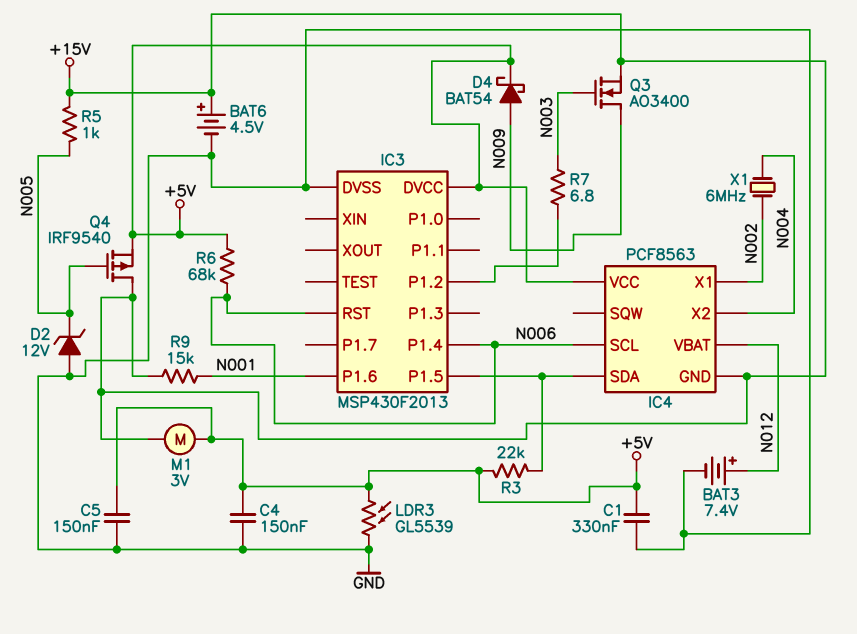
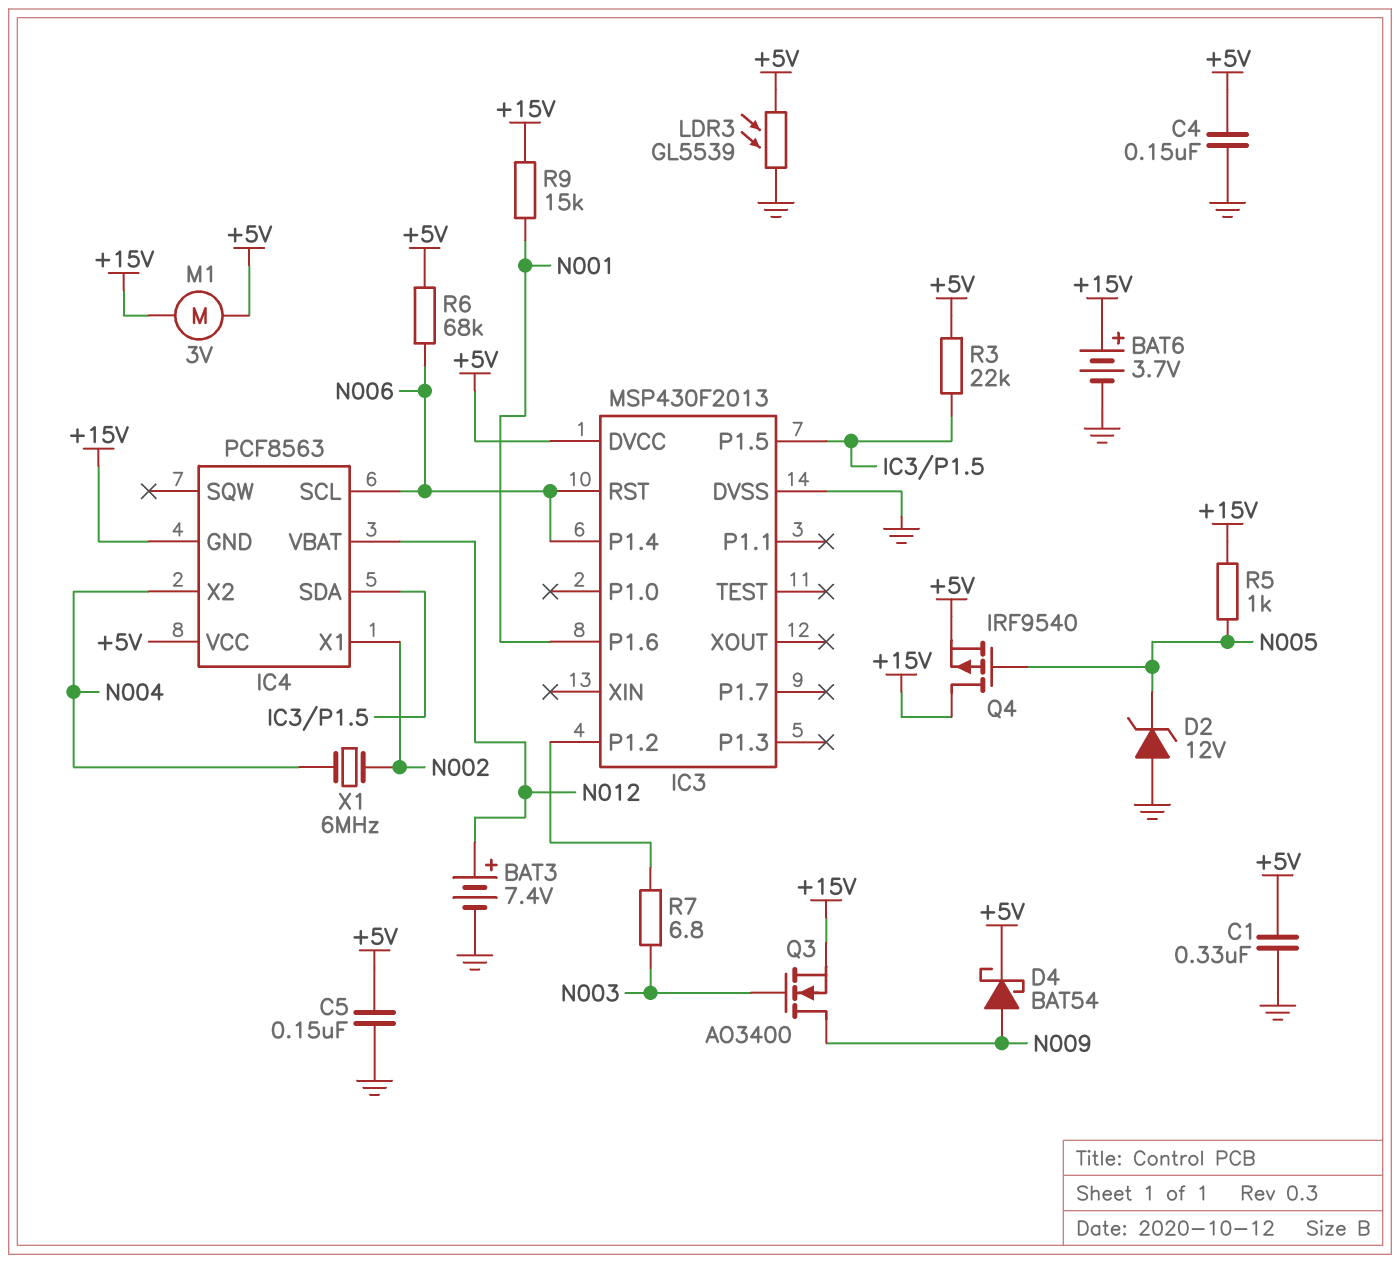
BAT6: 4.5V (plus +15V, minus GND) -> 3.7V (plus +15V, minus GND)

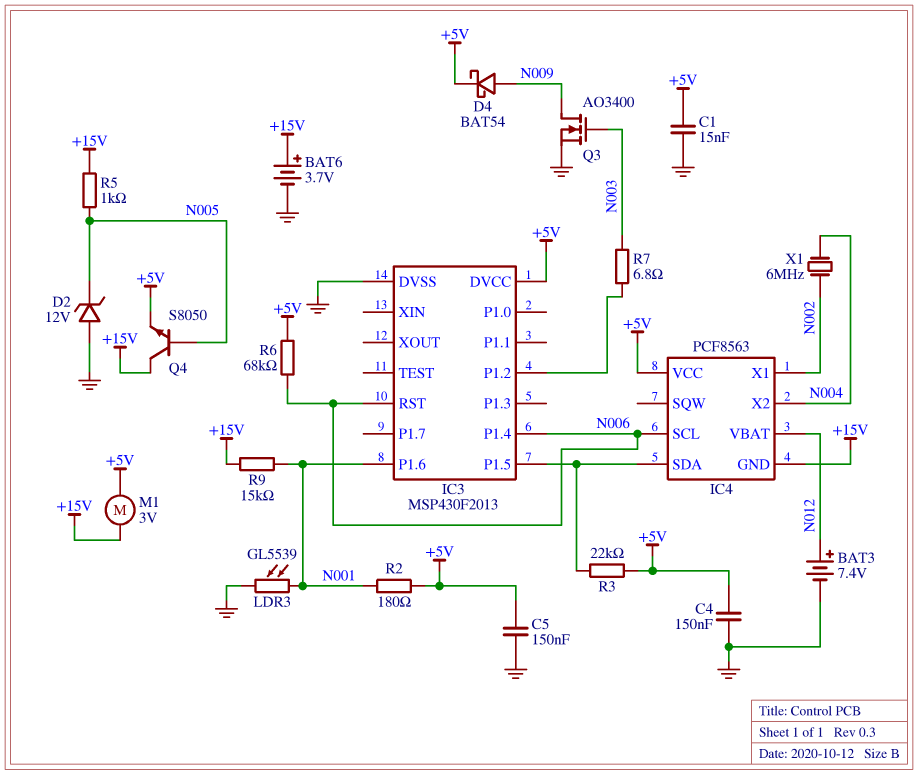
C1: 330nF (+5V, GND) -> 15nF (+5V, GND)
LDR3: GL5539 (+5V, GND) -> GL5539 (GND, N001)
Q3: NMOS AO3400 (G N003, D N009, S +15V) -> NMOS AO3400 (G N003, D N009, S GND)
Q4: PMOS IRF9540 (G N005, D +15V, S +5V) -> NPN S8050 (B N005, C +15V, E +5V)
R2: none -> 180 (+5V, N001)

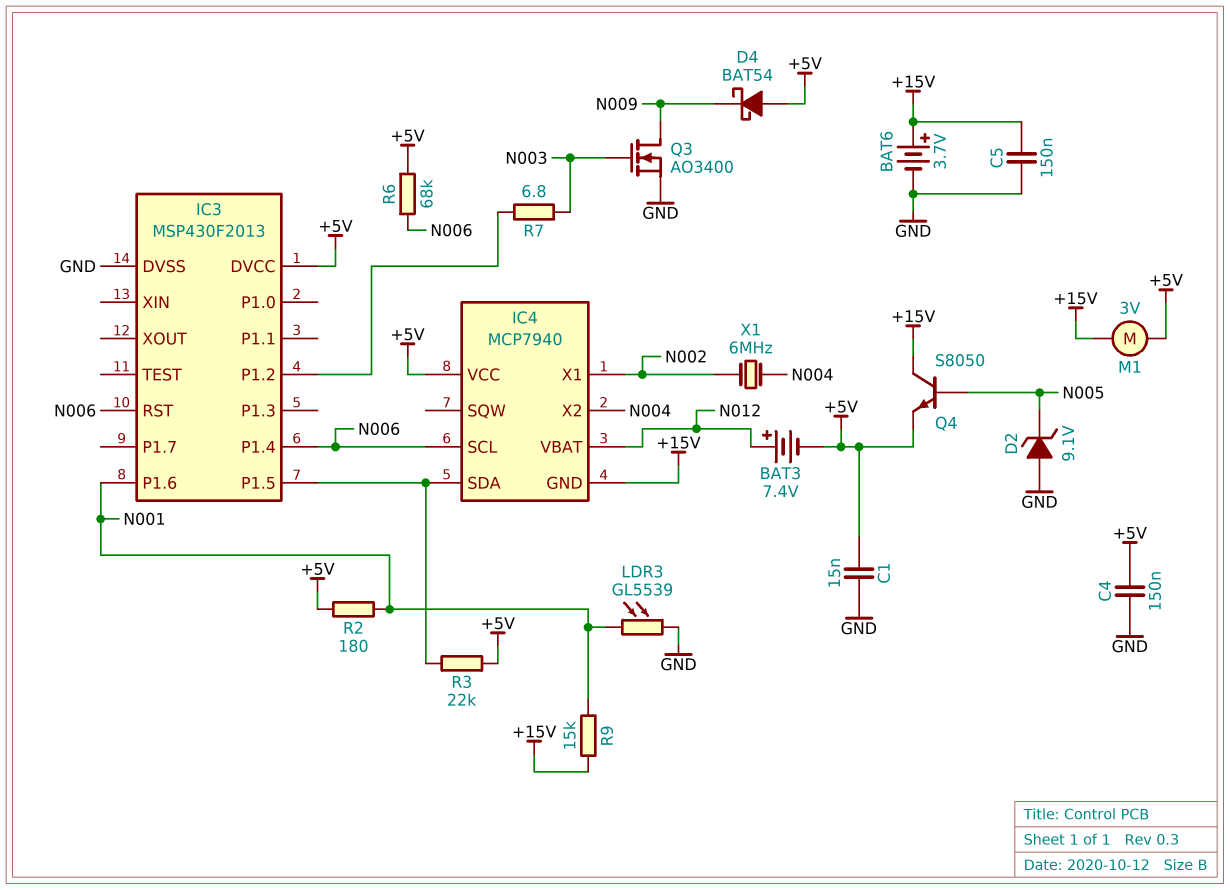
BAT3: 7.4V (plus N012, minus GND) -> 7.4V (plus N012, minus +5V)
C5: 150nF (+5V, GND) -> 150nF (+15V, GND)
D2: zener 12V (A GND, K N005) -> zener 9.1V (A GND, K N005)
D4: schottky BAT54 (A N009, K +5V) -> schottky BAT54 (A +5V, K N009)
IC4: PCF8563 -> MCP7940
R5: 1k (+15V, N005) -> none

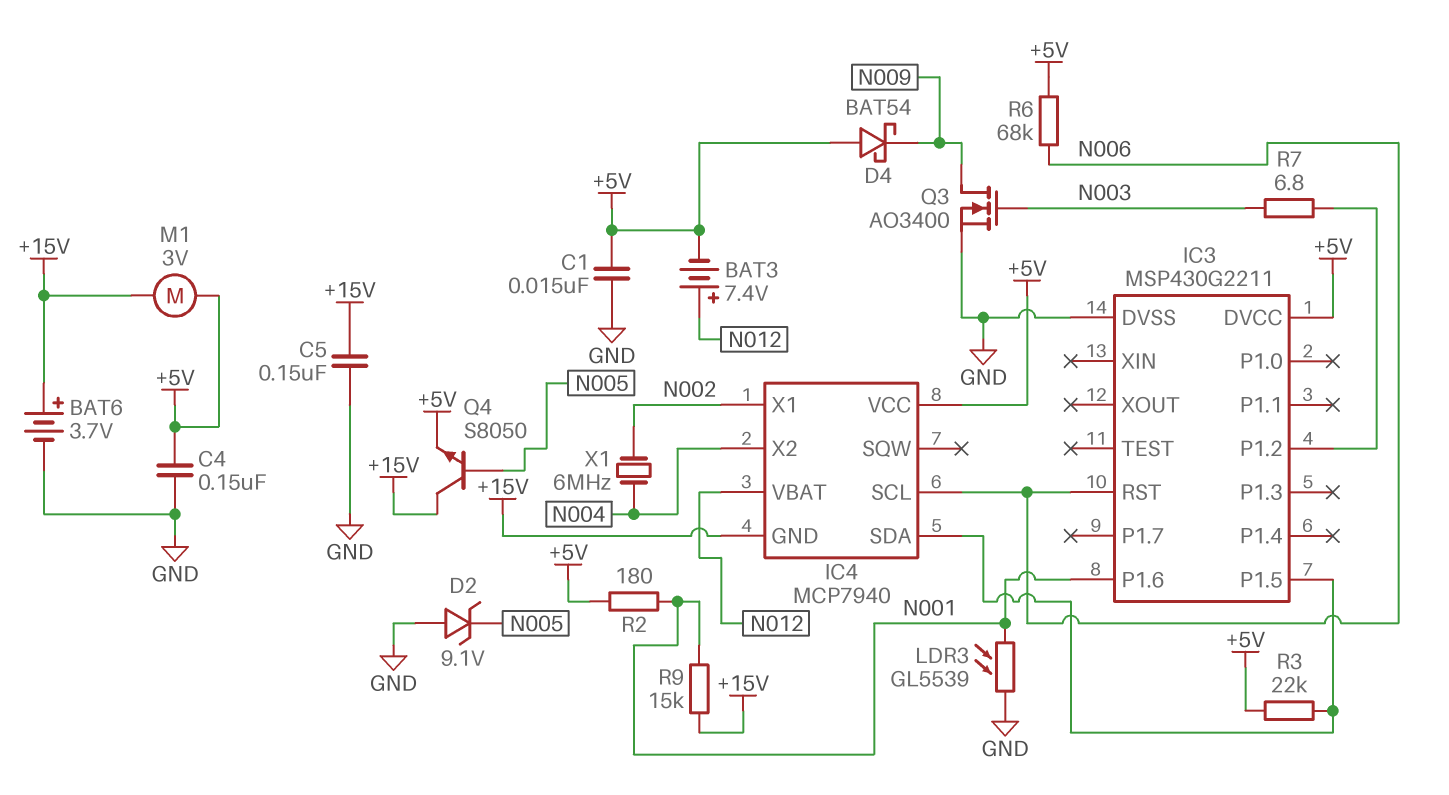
IC3: MSP430F2013 -> MSP430G2211
IC3 pin P1.4: N006 -> none

